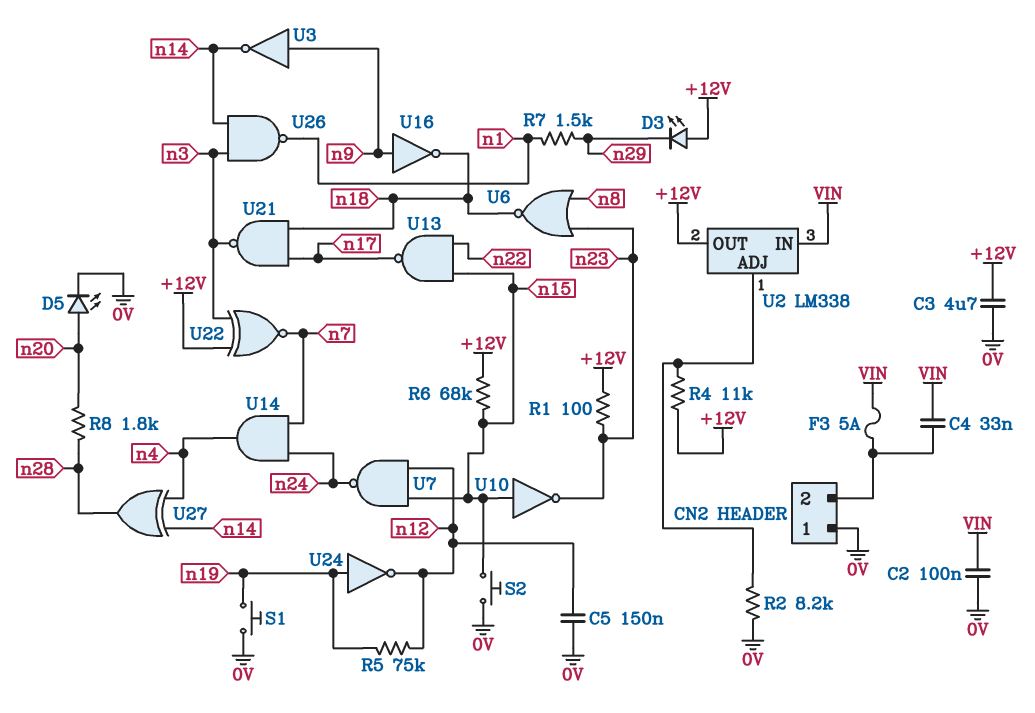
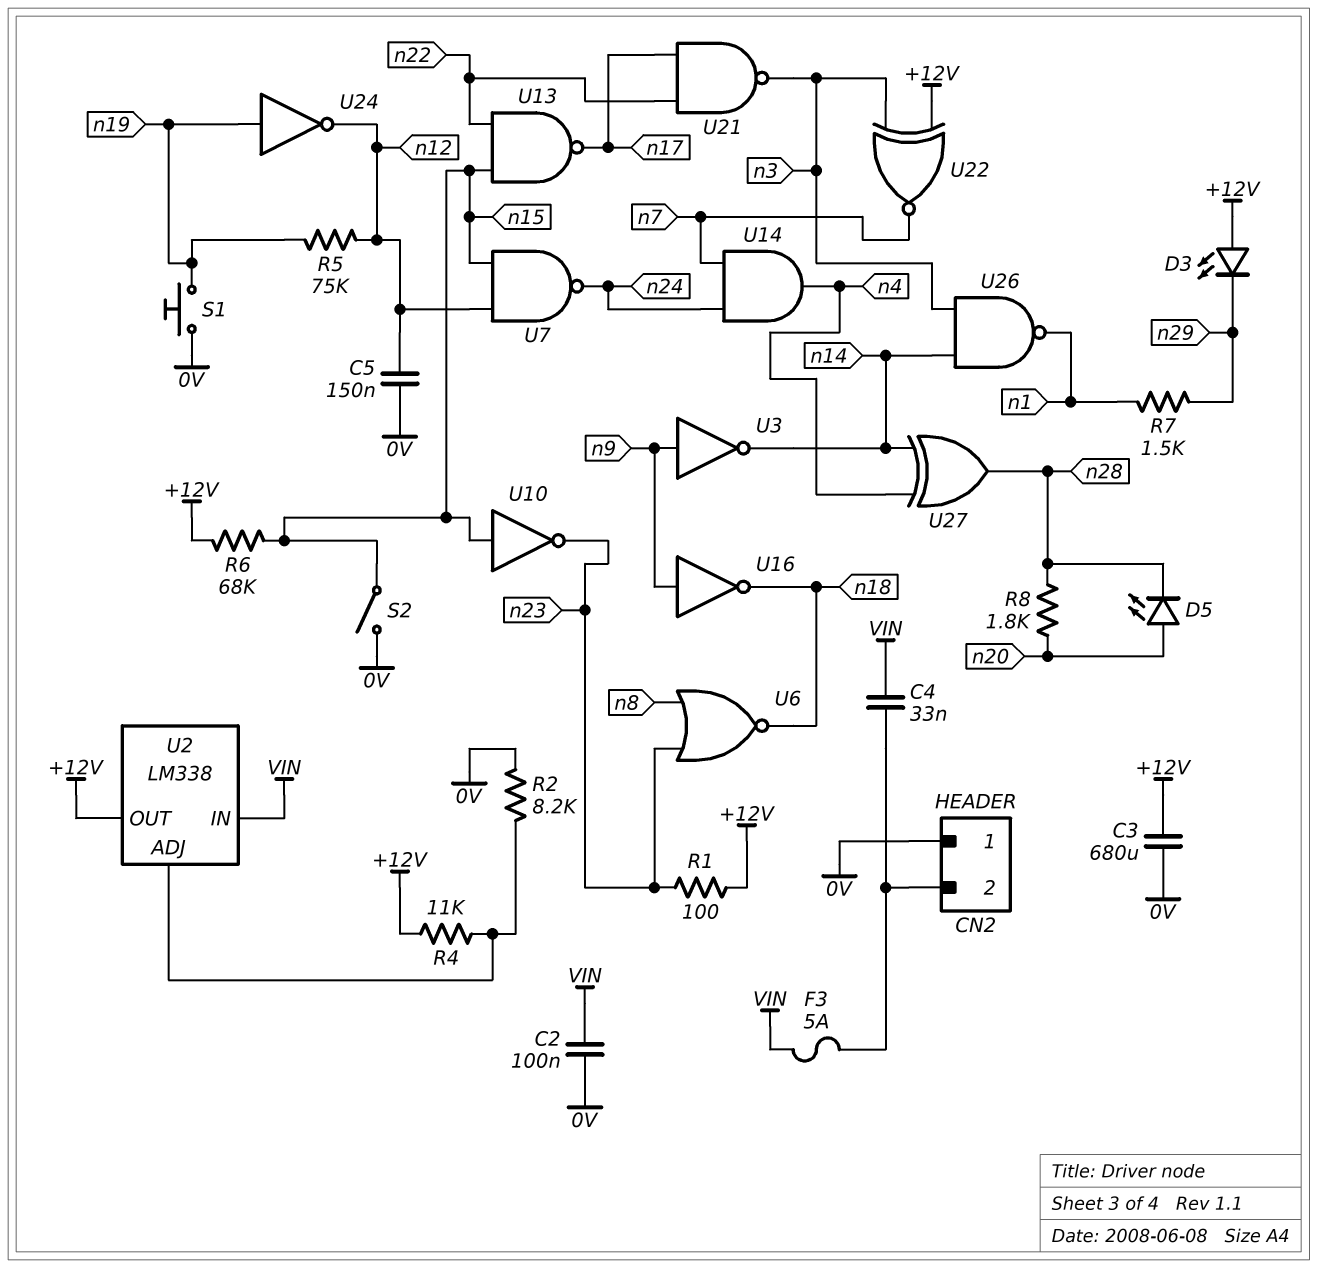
C3: 4.7uF (+12V, 0V) -> 680uF (+12V, 0V)
D5: LED (A n20, K 0V) -> LED (A n20, K n28)
S2: button (0V, n15) -> switch (0V, n15)
U21: NAND (in n17, in n18, out n3) -> NAND (in n17, in n22, out n3)

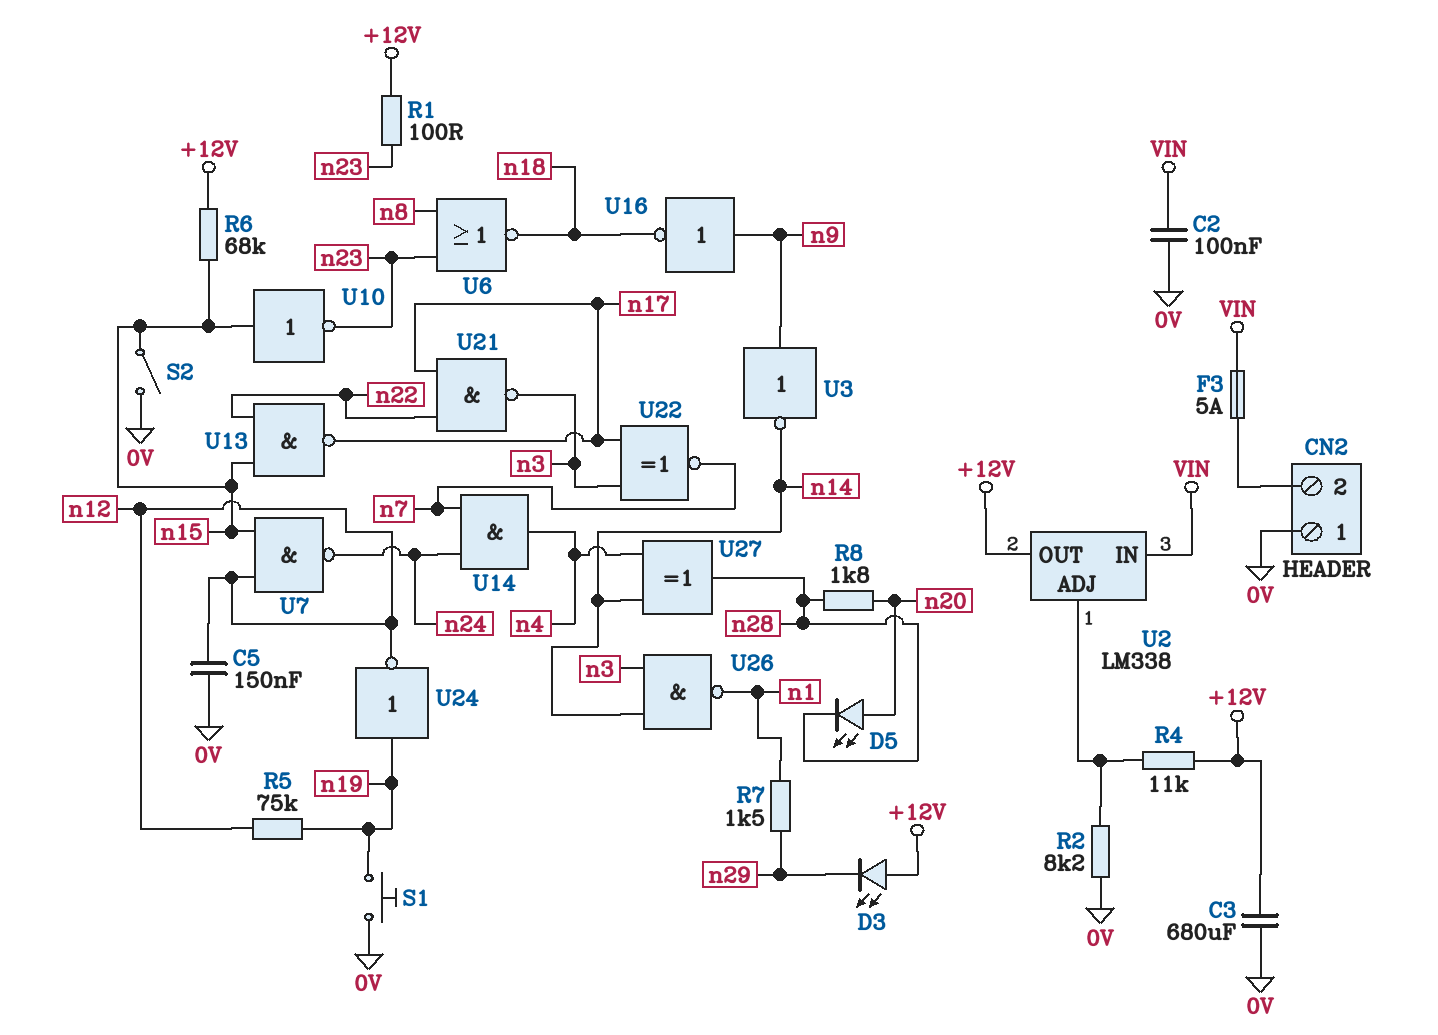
C4: 33nF (CN2/2, VIN) -> none
U22: XNOR (in +12V, in n3, out n7) -> XNOR (in n3, in n17, out n7)

